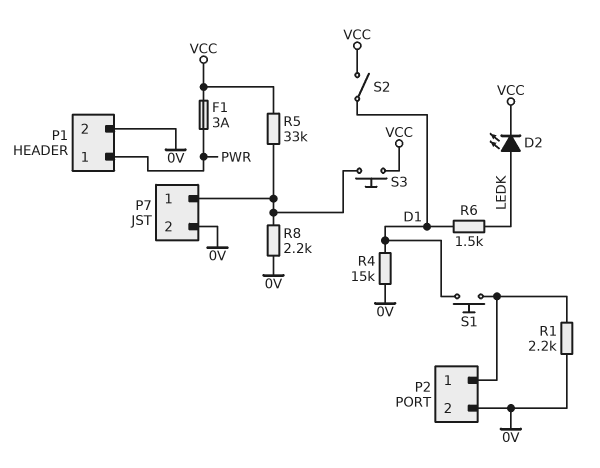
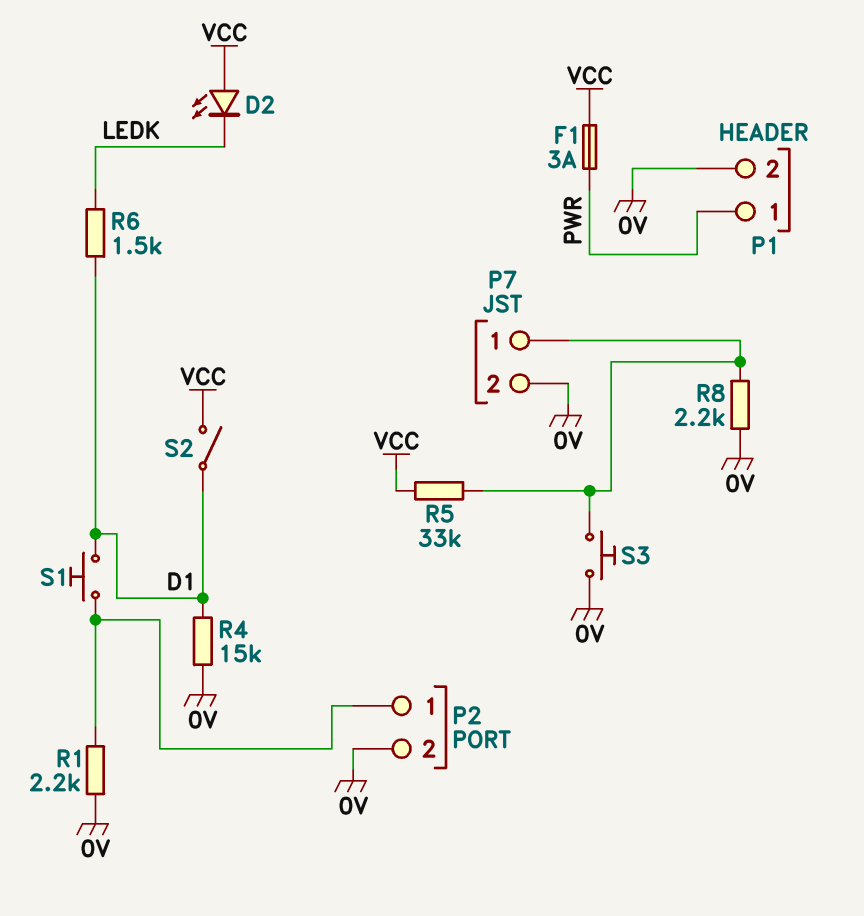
D2: LED (A LEDK, K VCC) -> LED (A VCC, K LEDK)
S3: button (P7/1, VCC) -> button (0V, P7/1)

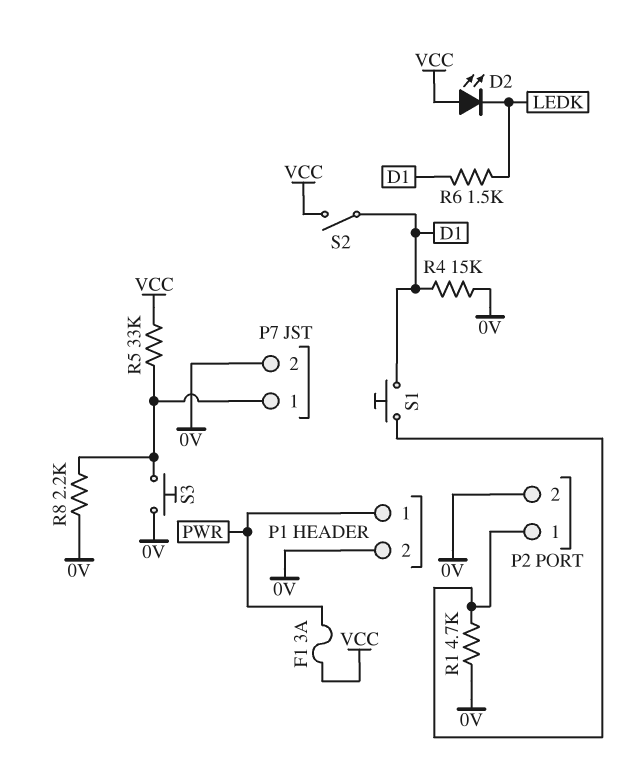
R1: 2.2k (0V, P2/1) -> 4.7k (0V, P2/1)

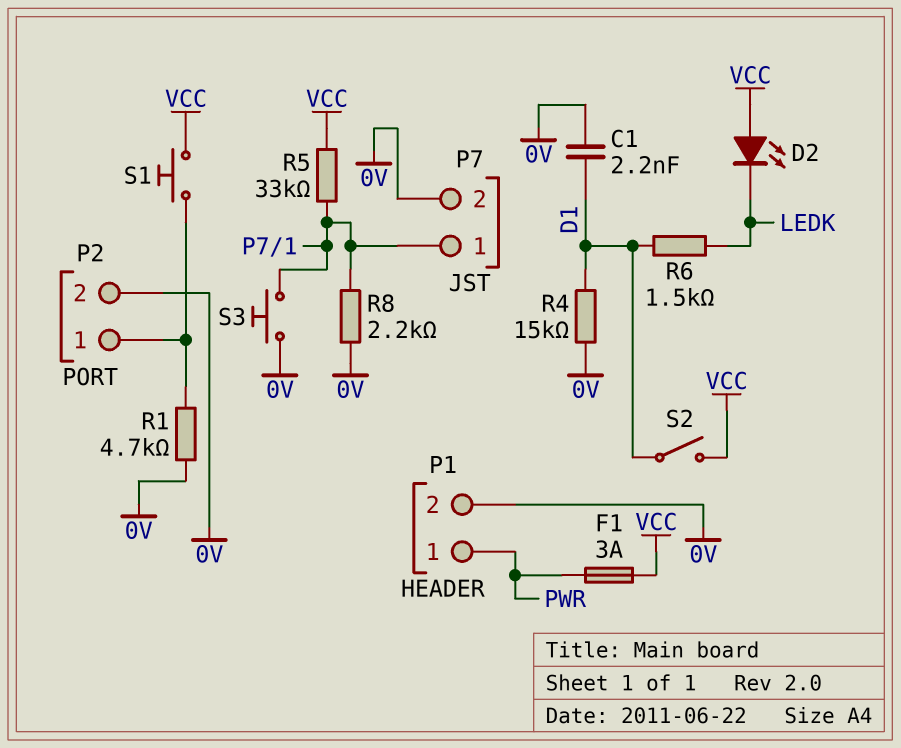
C1: none -> 2.2nF (0V, D1)
S1: button (D1, P2/1) -> button (P2/1, VCC)

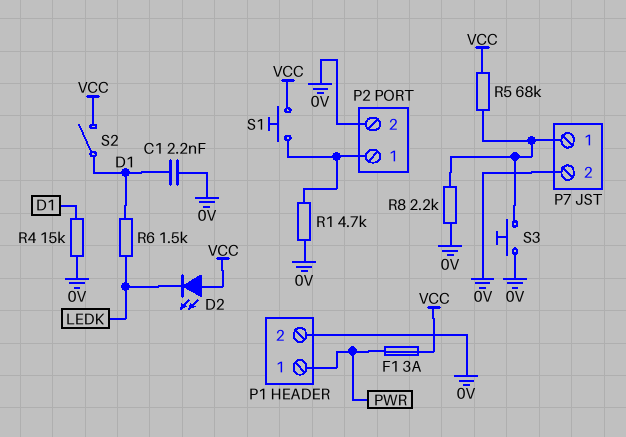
R5: 33k (P7/1, VCC) -> 68k (P7/1, VCC)

